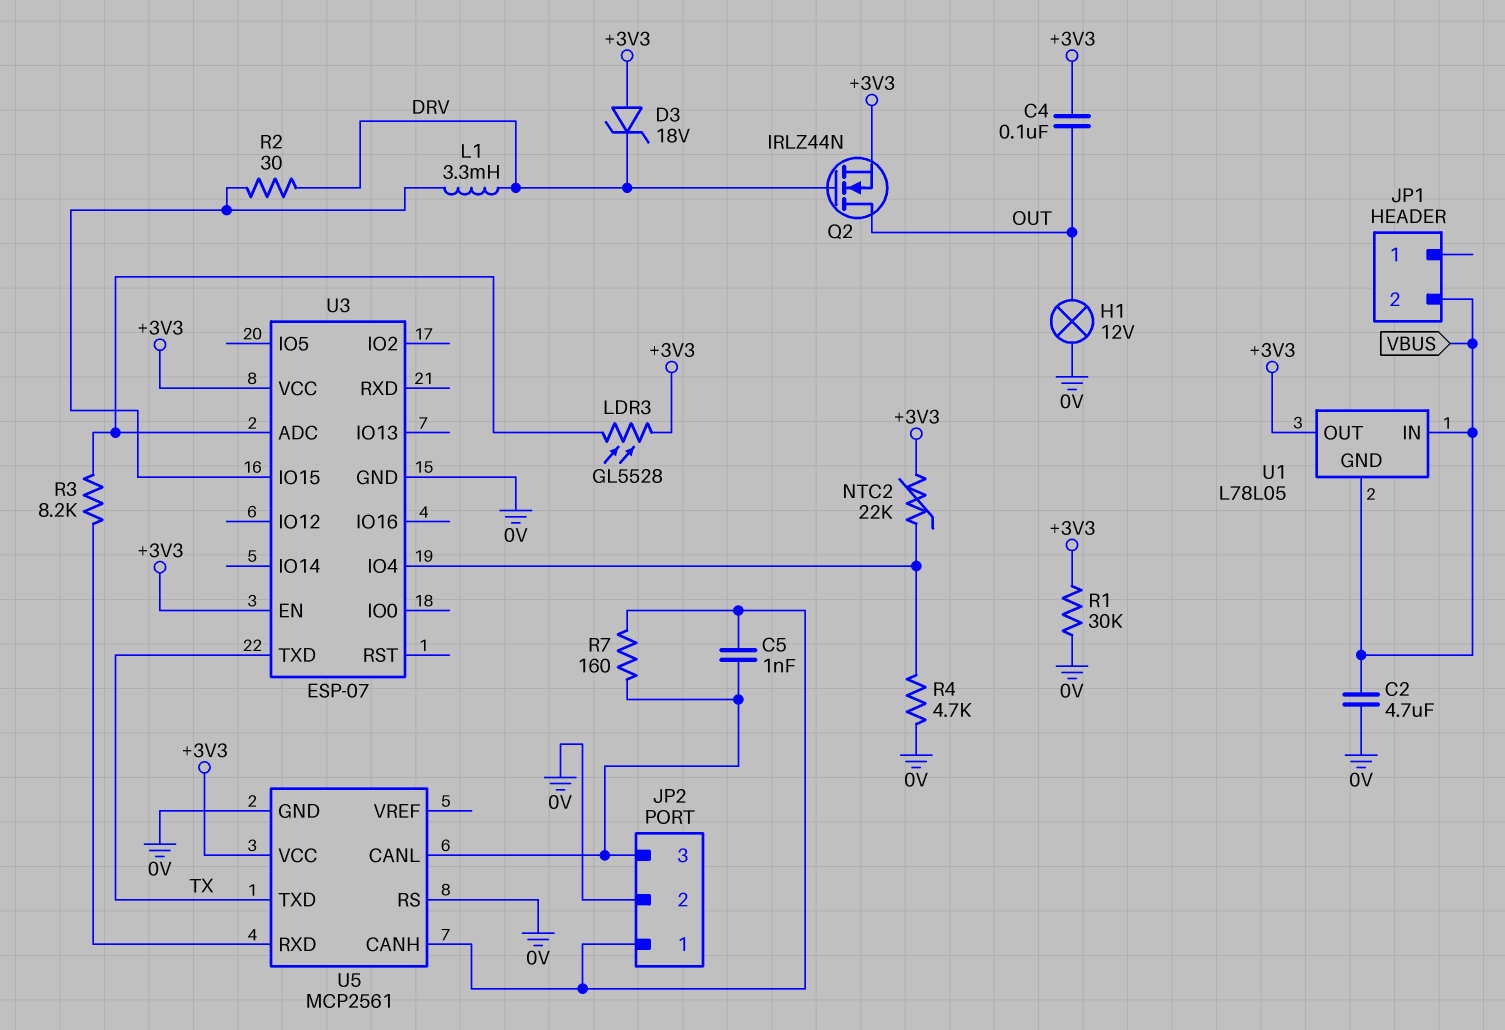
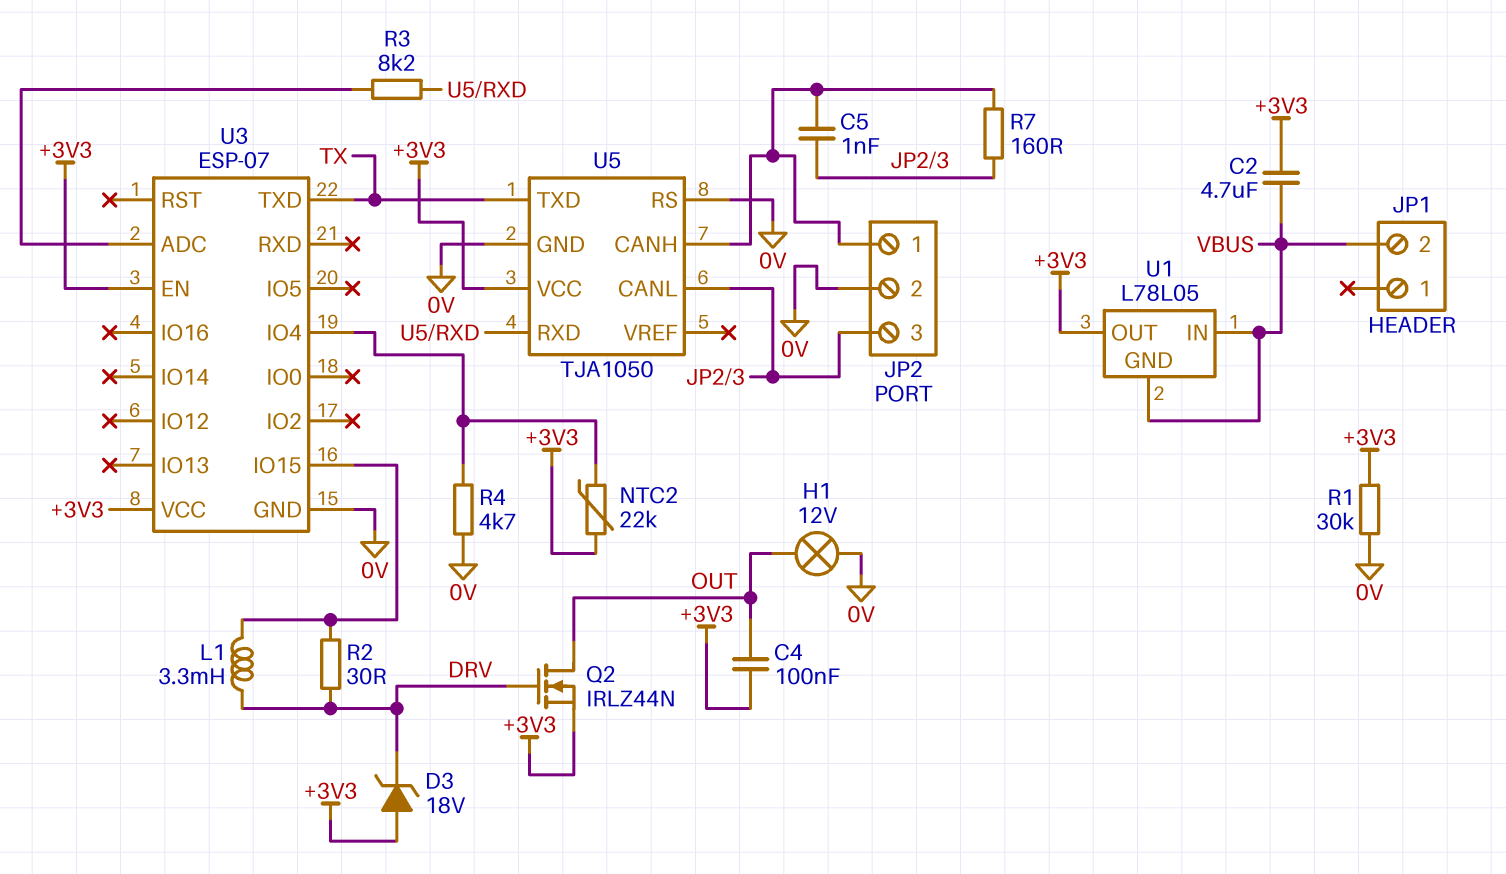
C2: 4.7uF (0V, VBUS) -> 4.7uF (+3V3, VBUS)
LDR3: GL5528 (+3V3, U3/ADC) -> none
U5: MCP2561 -> TJA1050

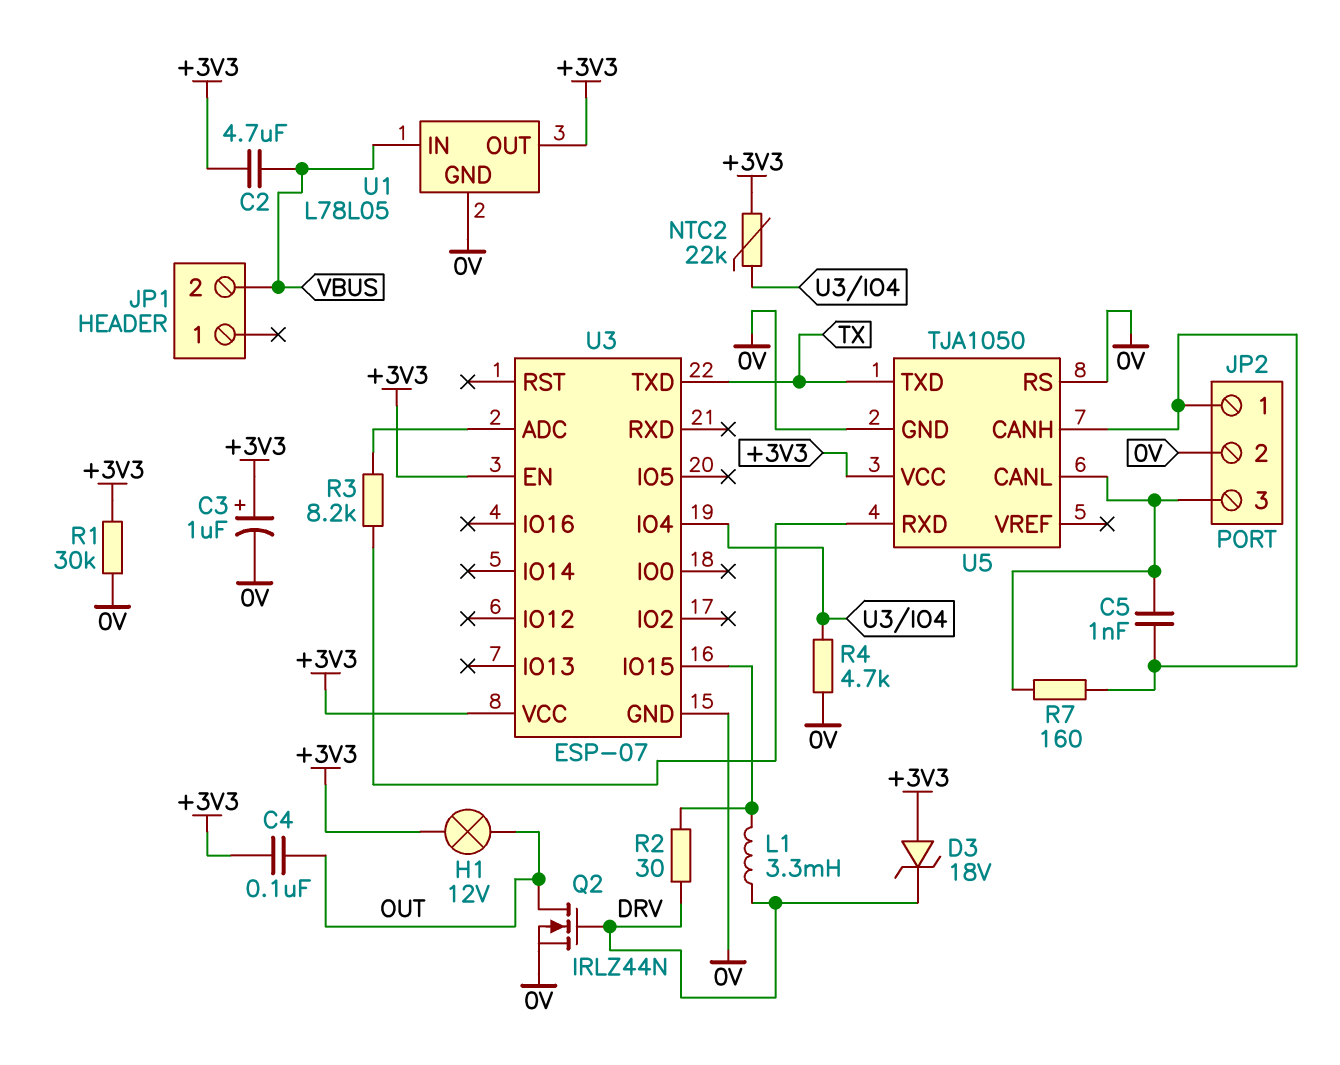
C3: none -> 1uF (plus +3V3, minus 0V)
H1: lamp 12V (0V, OUT) -> lamp 12V (+3V3, OUT)
Q2: NMOS IRLZ44N (G DRV, D OUT, S +3V3) -> NMOS IRLZ44N (G DRV, D OUT, S 0V)
U1 pin GND: VBUS -> 0V

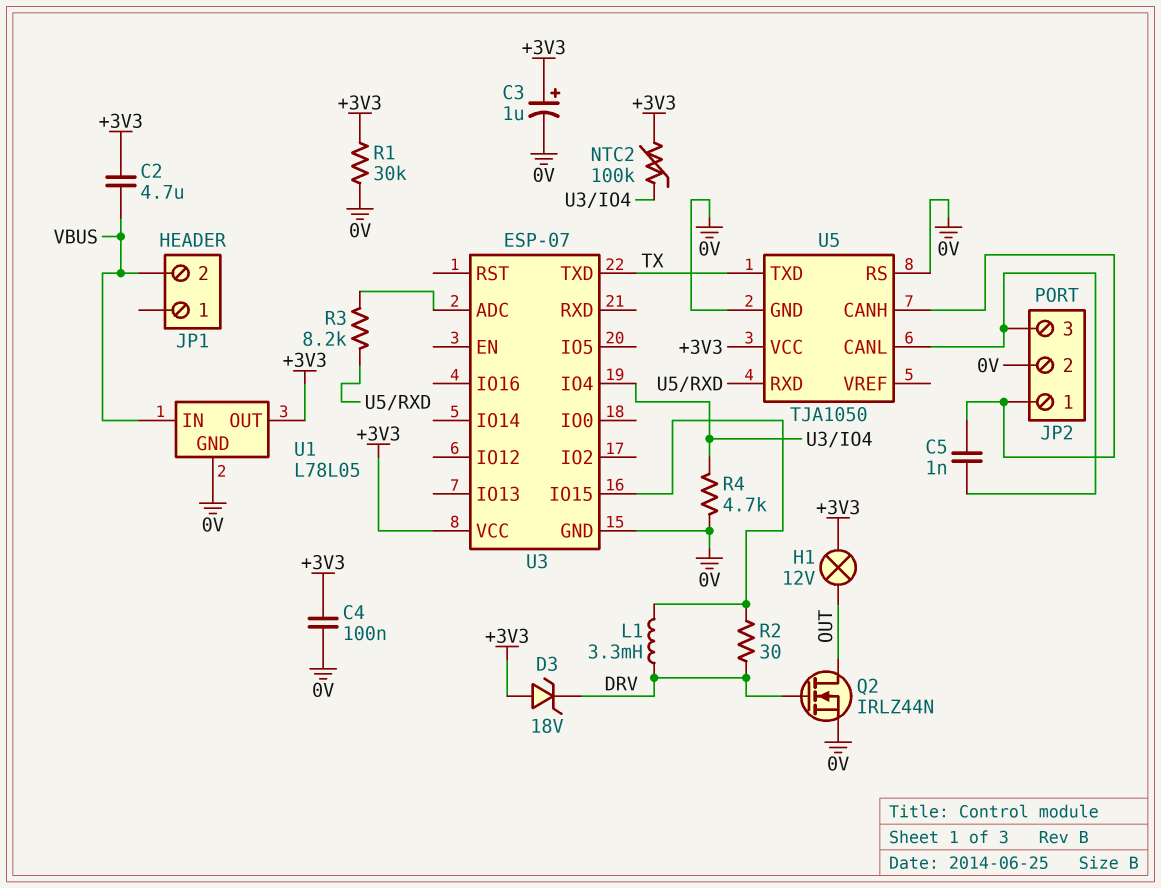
C4: 100nF (+3V3, OUT) -> 100nF (+3V3, 0V)
NTC2: 22k (+3V3, U3/IO4) -> 100k (+3V3, U3/IO4)
R7: 160 (JP2/1, JP2/3) -> none
U3 pin EN: +3V3 -> none

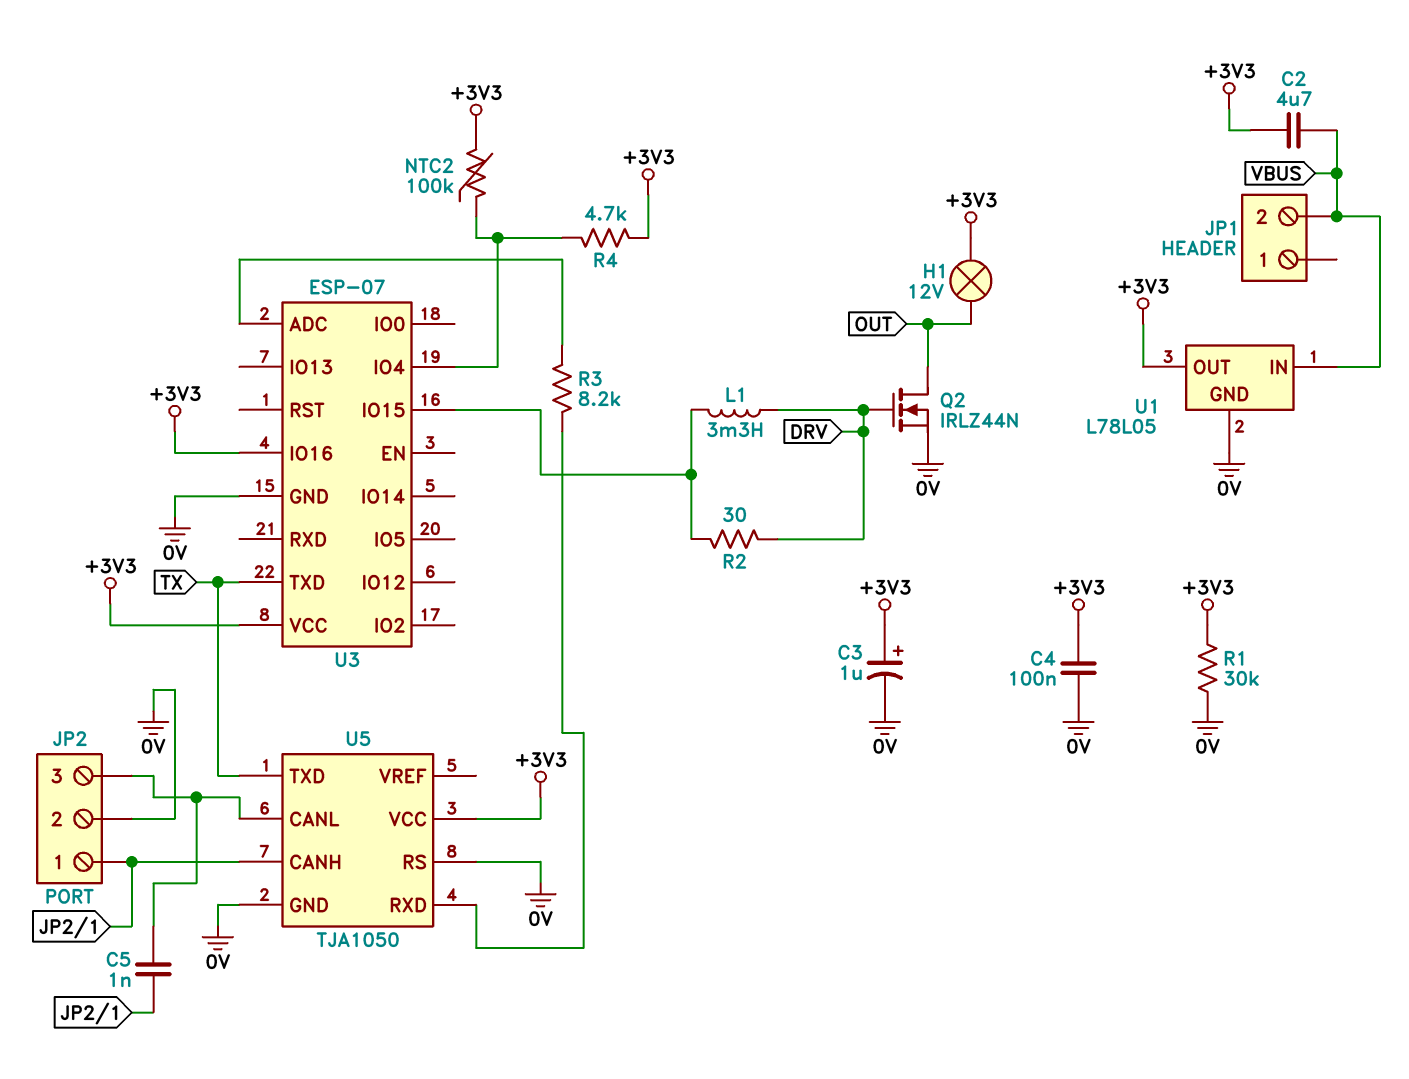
D3: zener 18V (A +3V3, K DRV) -> none
R4: 4.7k (0V, U3/IO4) -> 4.7k (+3V3, U3/IO4)
U3 pin IO16: none -> +3V3

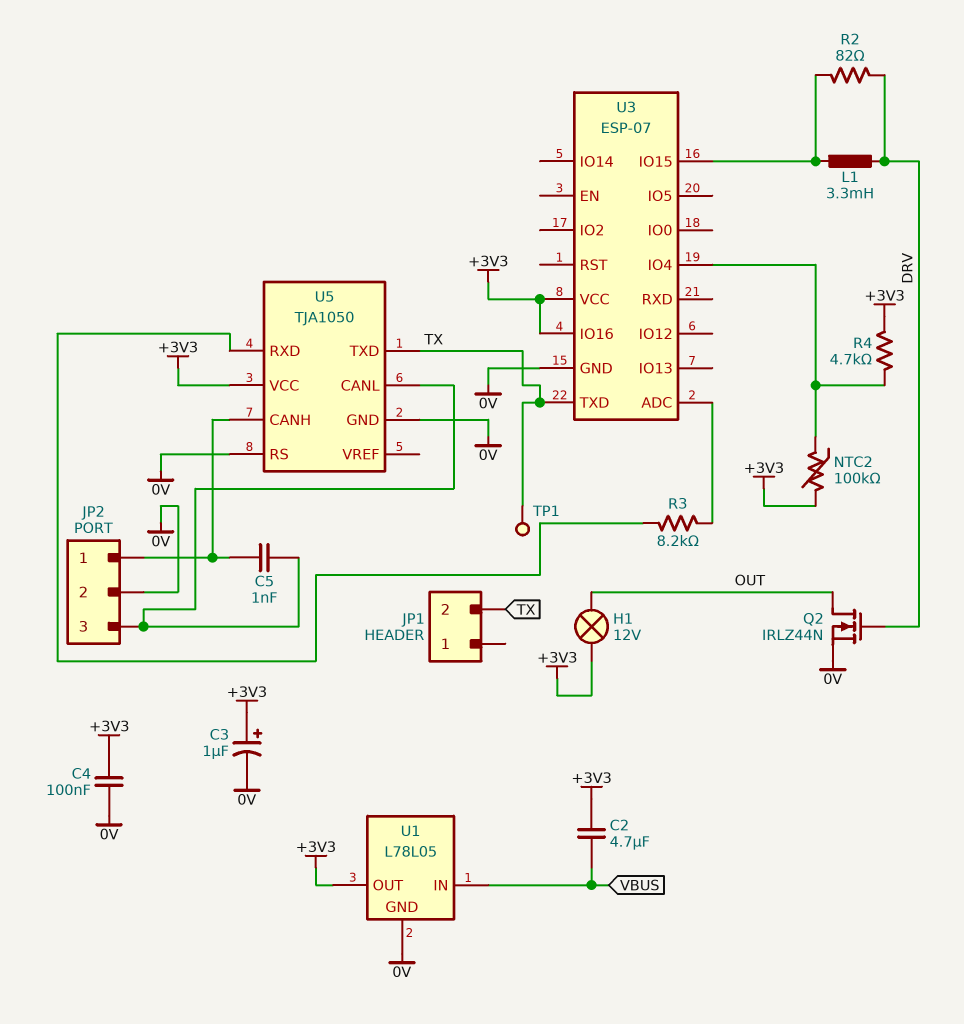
JP1 pin 2: VBUS -> TX
R1: 30k (+3V3, 0V) -> none
R2: 30 (DRV, U3/IO15) -> 82 (DRV, U3/IO15)
TP1: none -> test point (TX)

